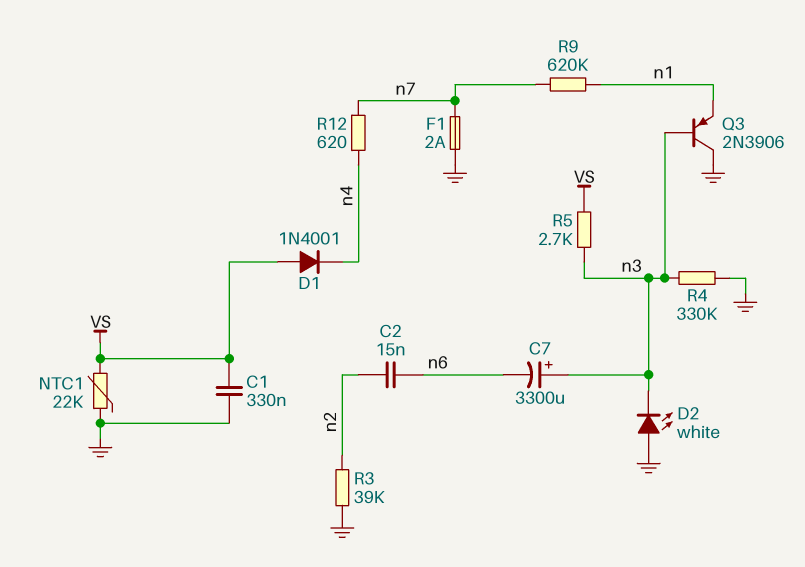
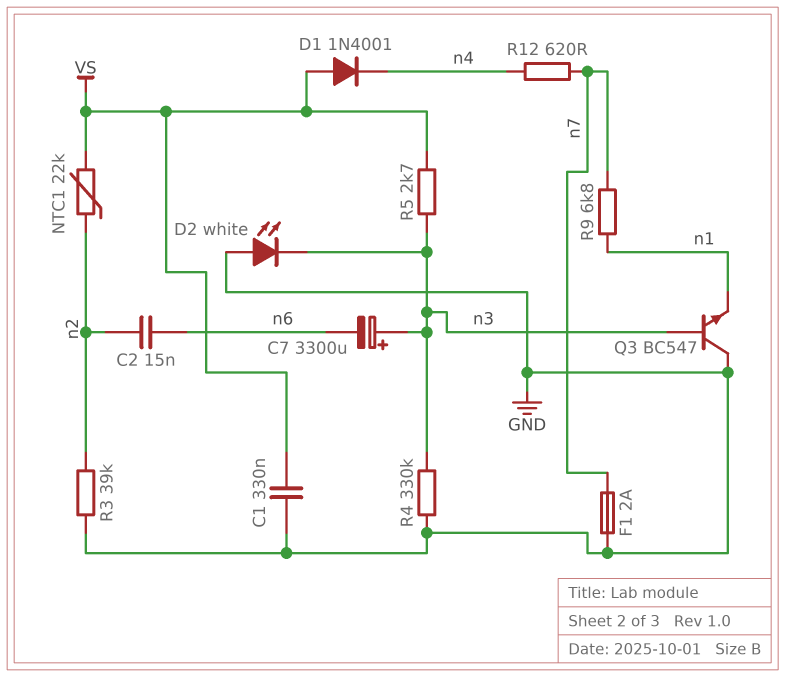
NTC1: 22k (GND, VS) -> 22k (VS, n2)
Q3: PNP 2N3906 (B n3, C GND, E n1) -> NPN BC547 (B n3, C GND, E n1)
R9: 620k (n1, n7) -> 6.8k (n1, n7)

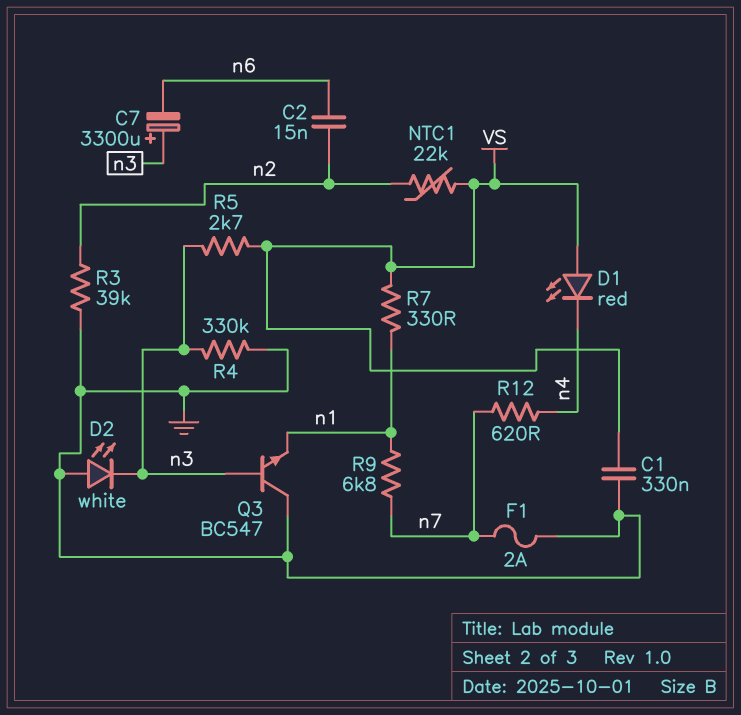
D1: diode 1N4001 (A VS, K n4) -> LED red (A VS, K n4)
R7: none -> 330 (VS, n1)

